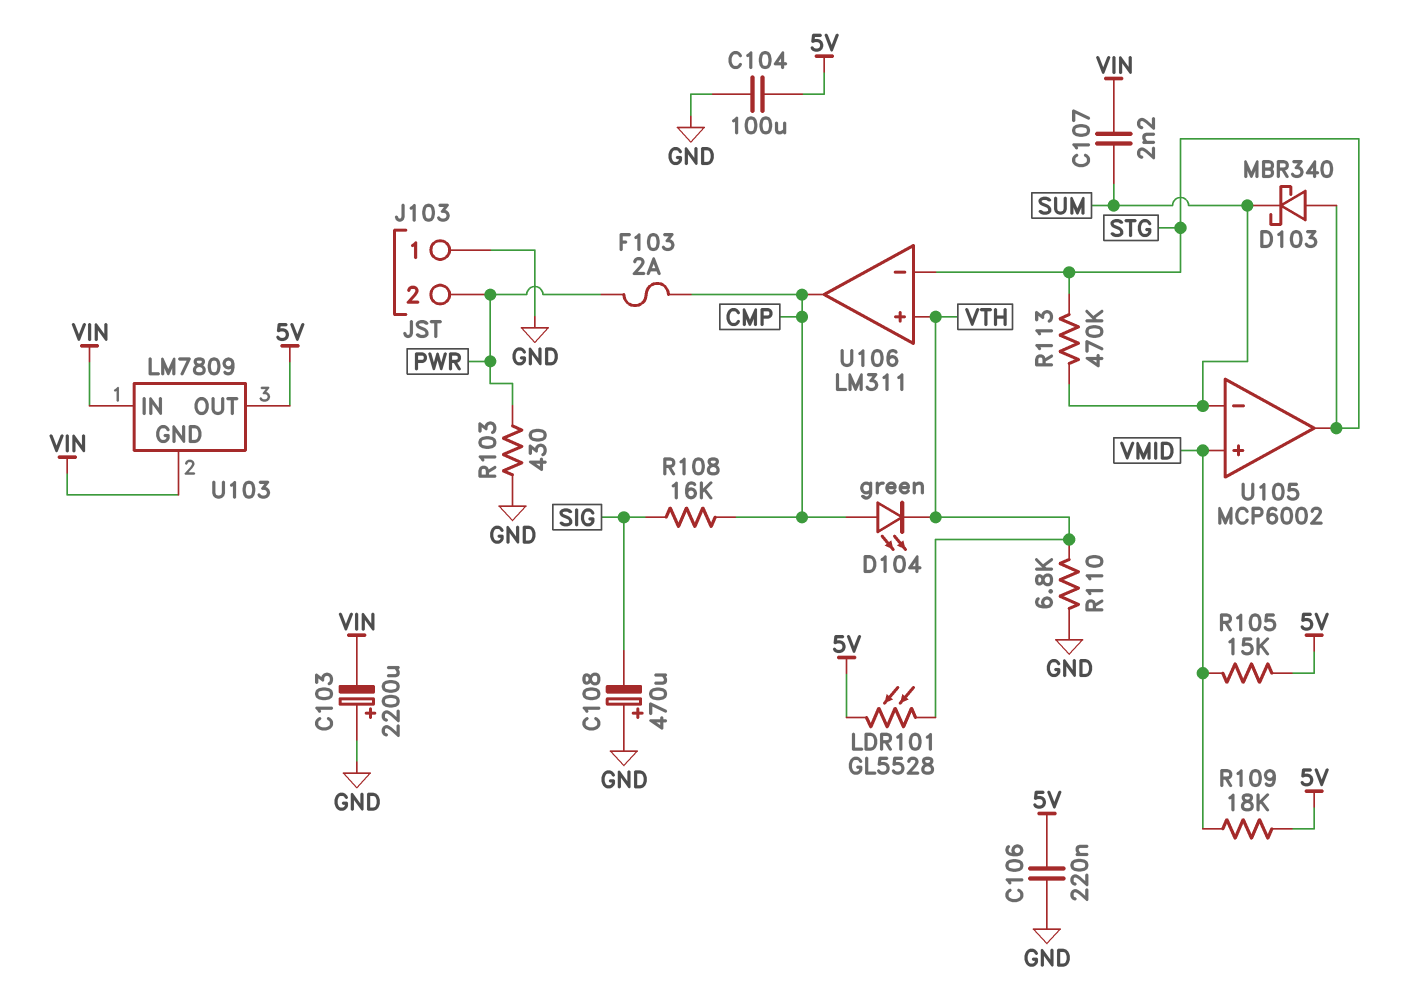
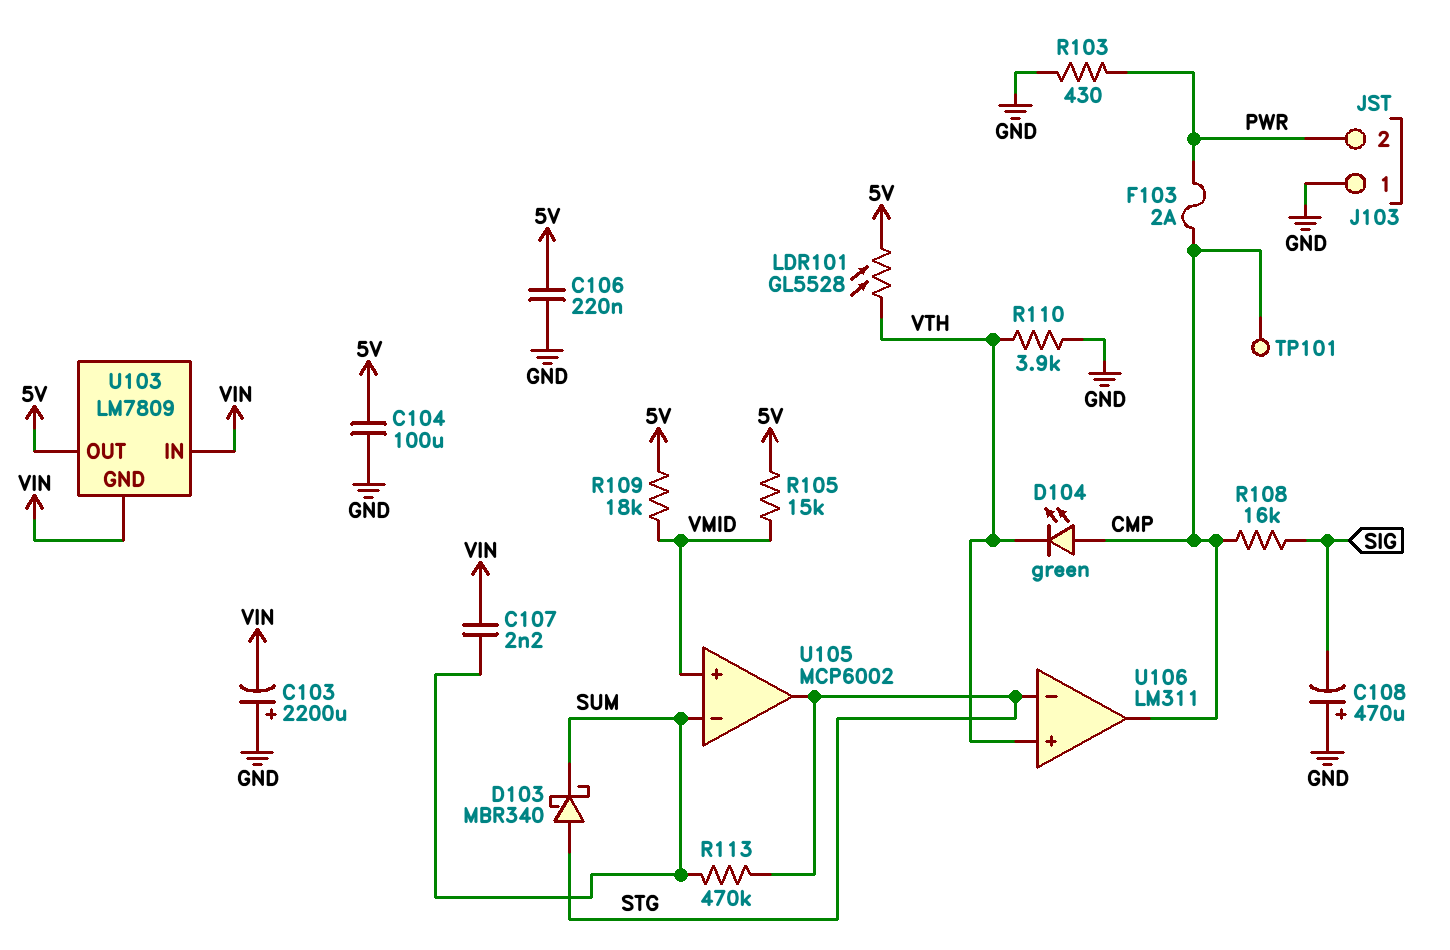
R110: 6.8k (GND, VTH) -> 3.9k (GND, VTH)
TP101: none -> test point (CMP)

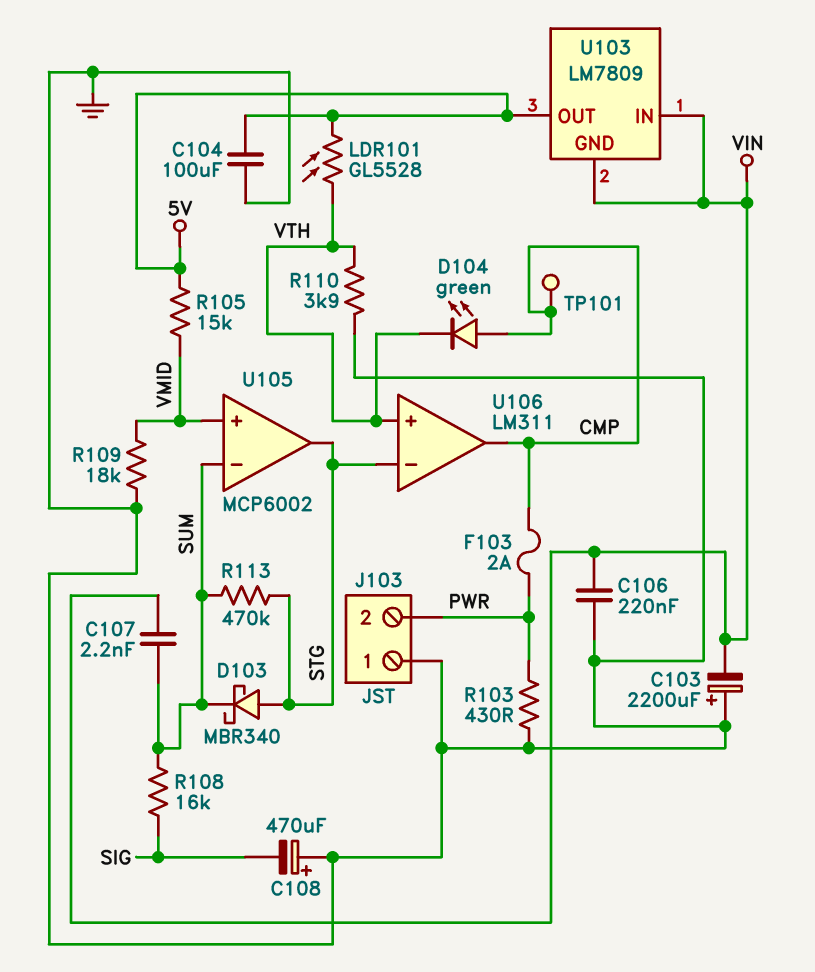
C106: 220nF (5V, GND) -> 220nF (GND, VIN)
R108: 16k (CMP, SIG) -> 16k (SIG, SUM)
R109: 18k (5V, VMID) -> 18k (GND, VMID)

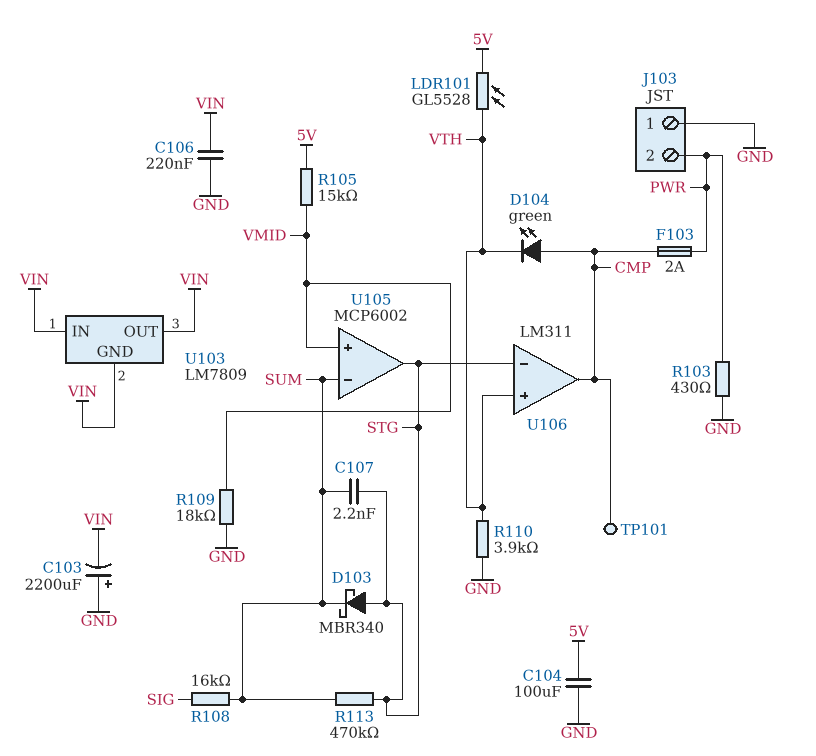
C107: 2.2nF (SUM, VIN) -> 2.2nF (STG, SUM)
C108: 470uF (plus GND, minus SIG) -> none
U103 pin OUT: 5V -> VIN

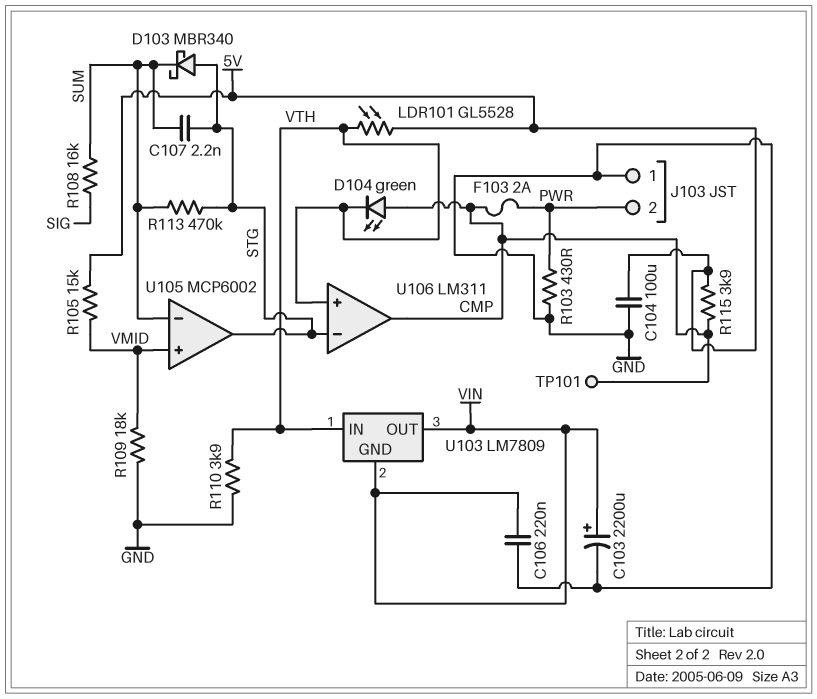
C103: 2200uF (plus GND, minus VIN) -> 2200uF (plus VIN, minus GND)
R115: none -> 3.9k (5V, CMP)
U103 pin IN: VIN -> VTH

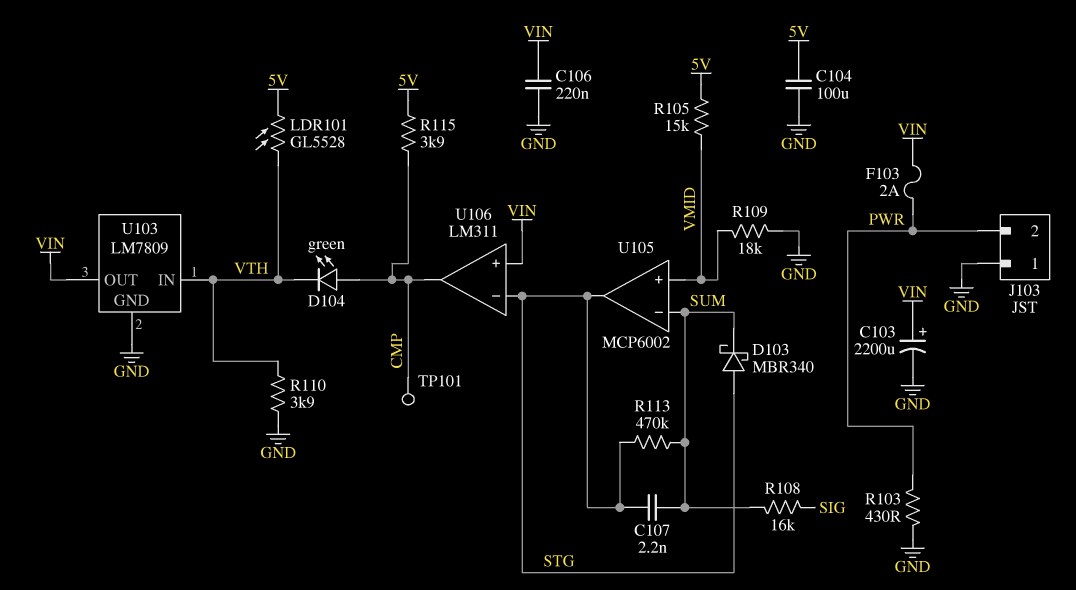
F103: 2A (CMP, PWR) -> 2A (PWR, VIN)
U103 pin GND: VIN -> GND
U106 pin in+: VTH -> VIN

